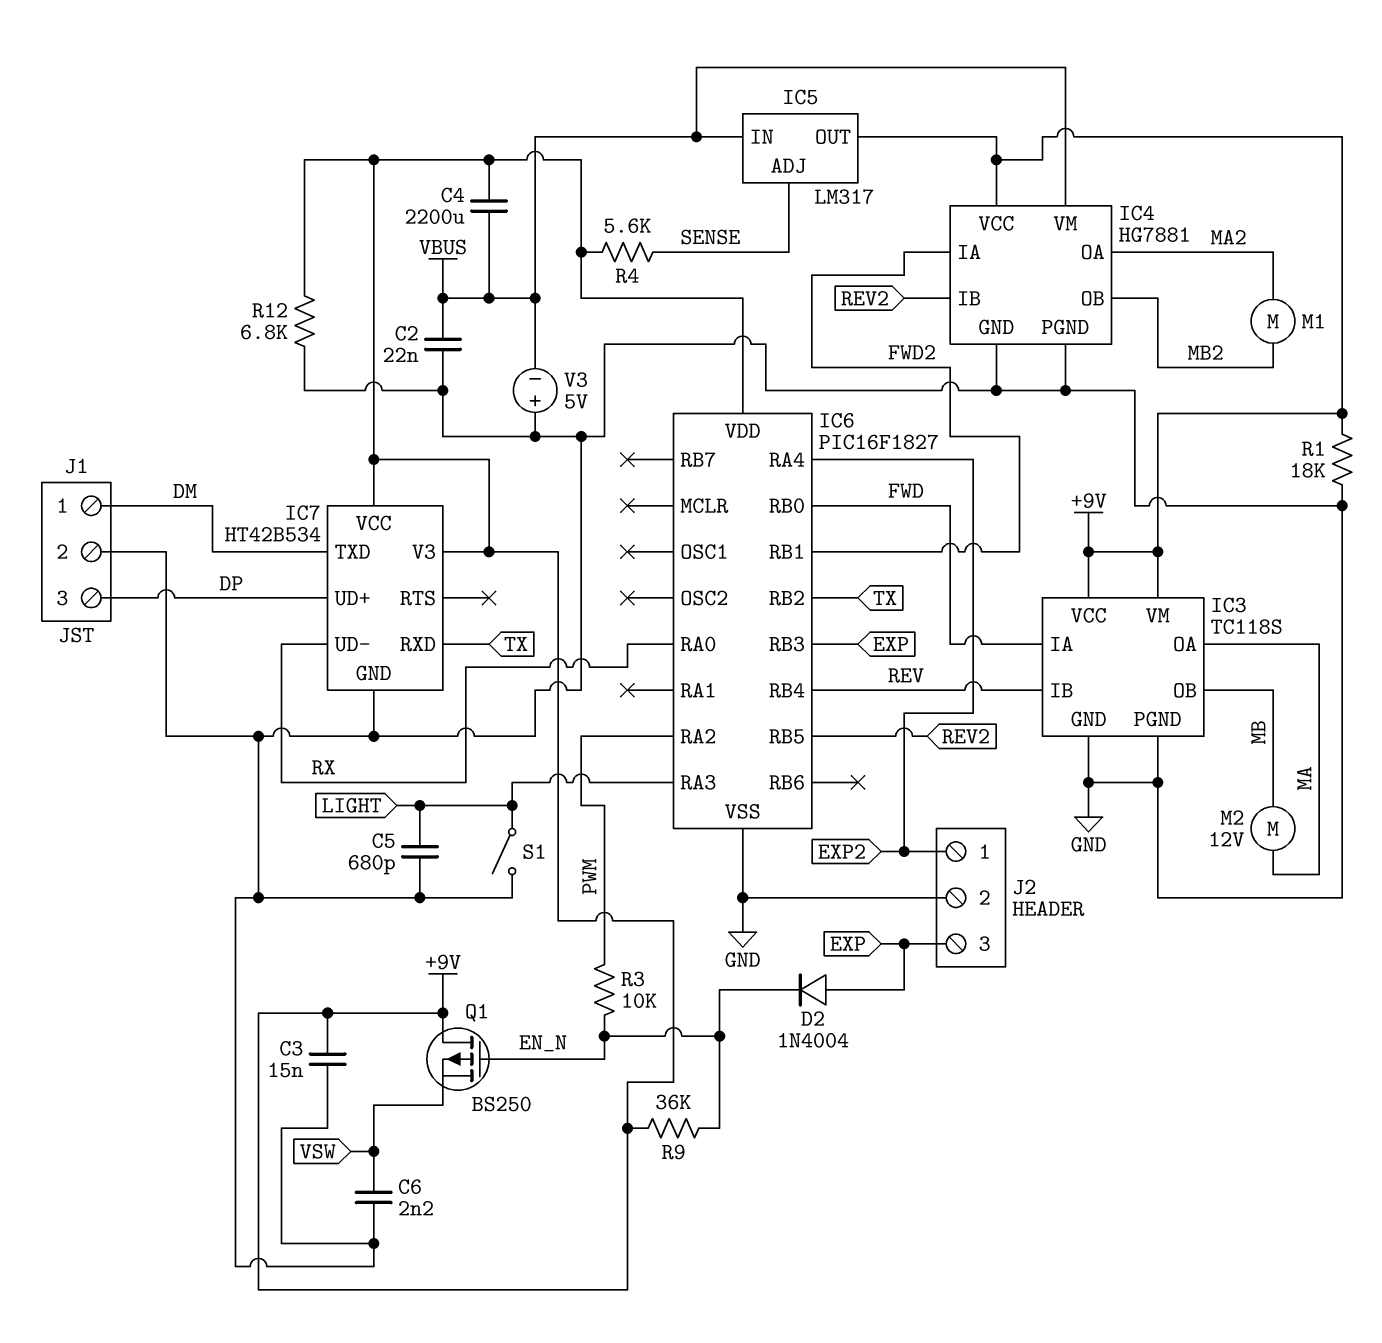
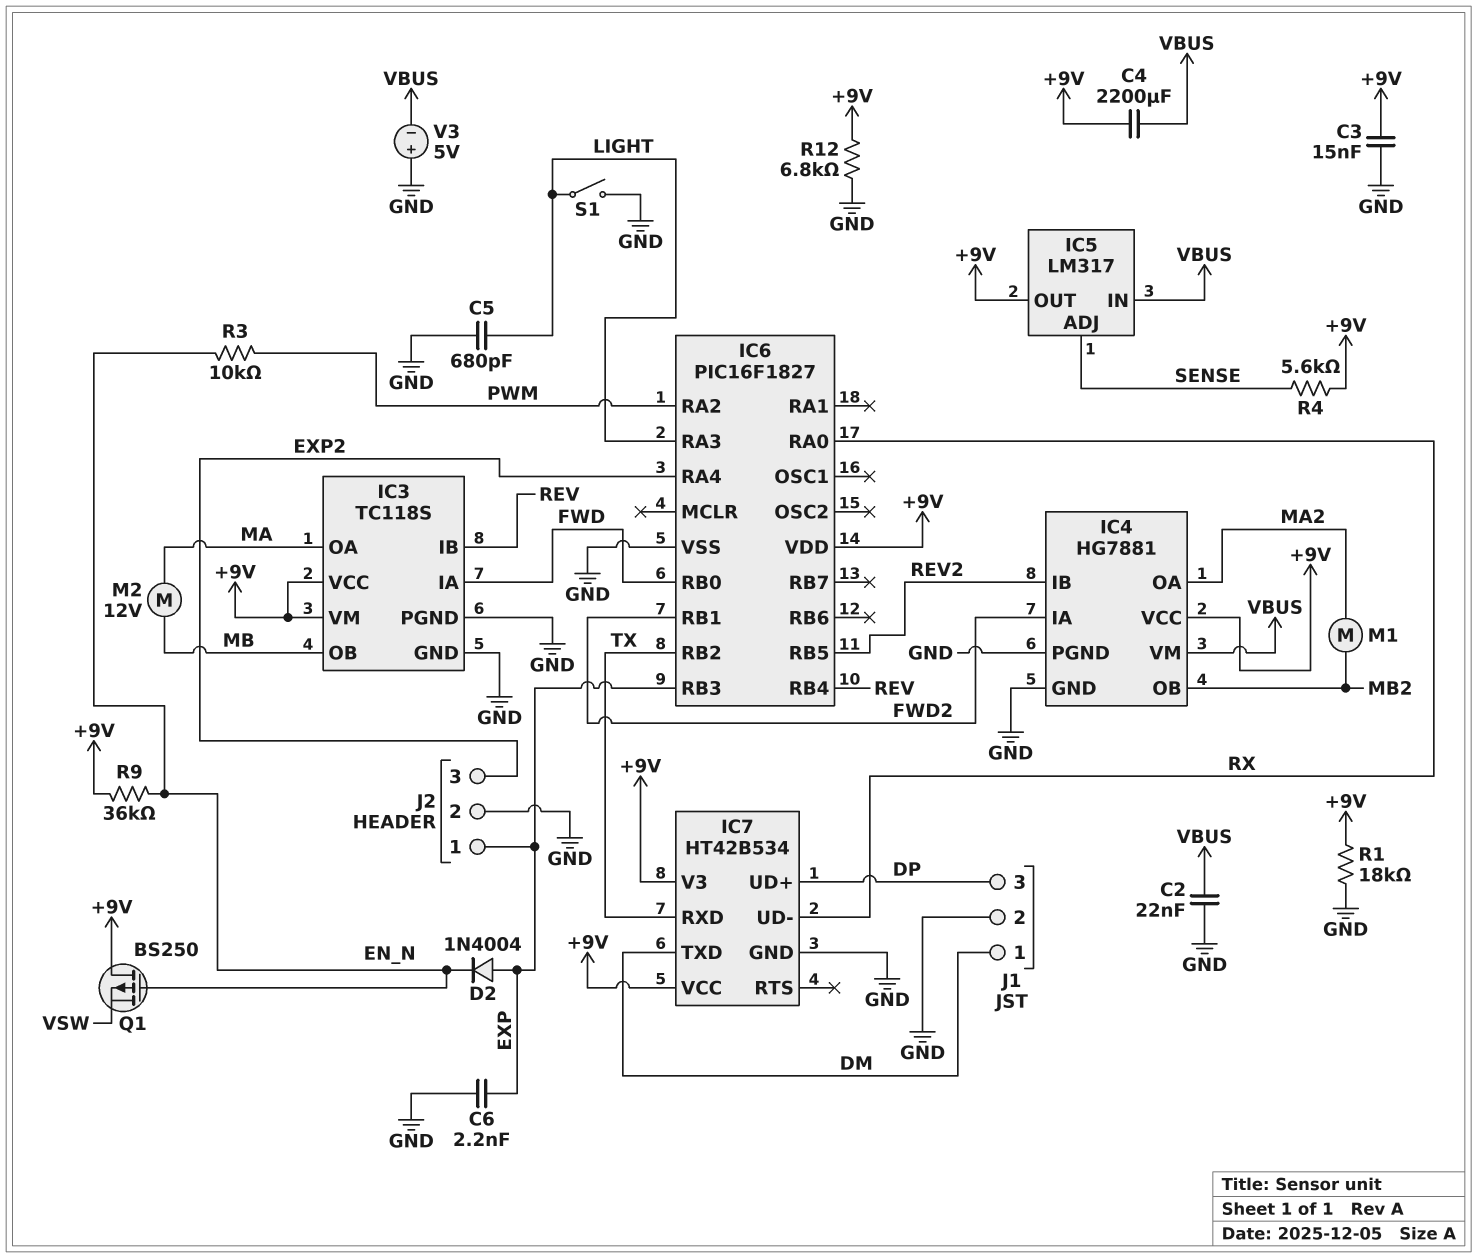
C6: 2.2nF (GND, VSW) -> 2.2nF (EXP, GND)
J2 pin 1: EXP2 -> EXP
J2 pin 3: EXP -> EXP2

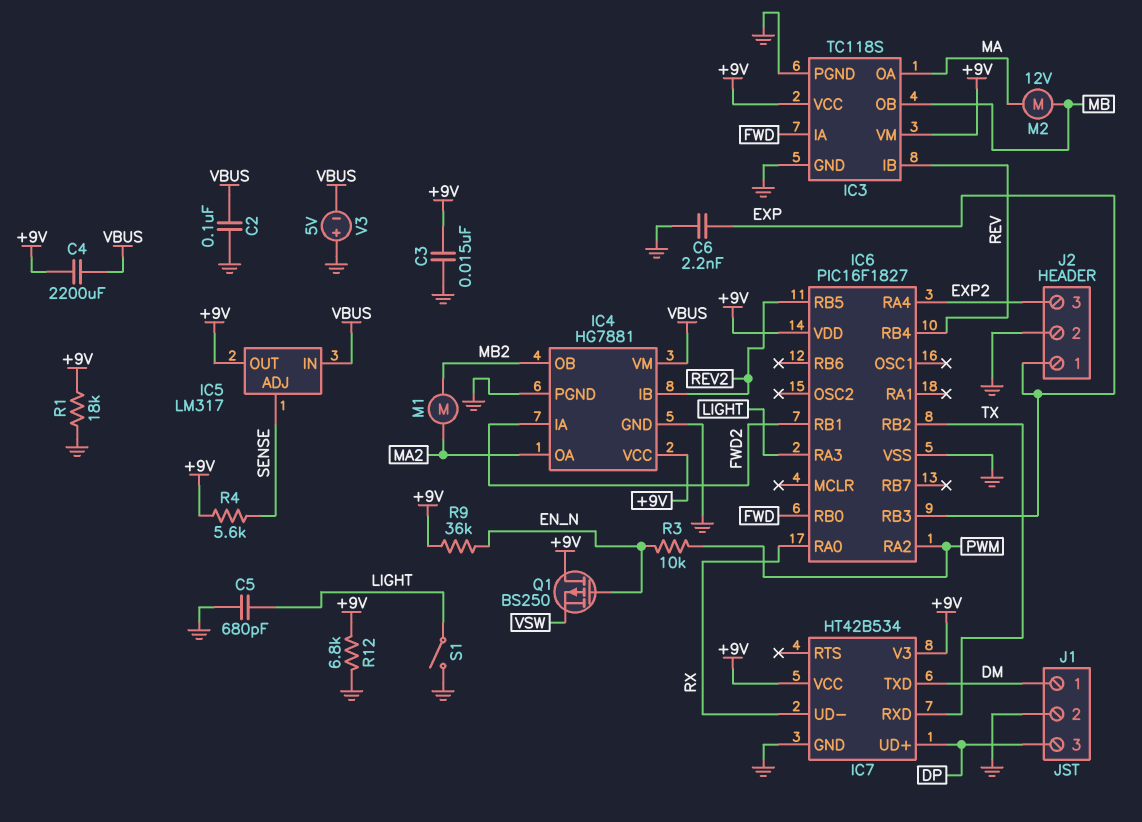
C2: 22nF (GND, VBUS) -> 100nF (GND, VBUS)
D2: diode 1N4004 (A EXP, K EN_N) -> none

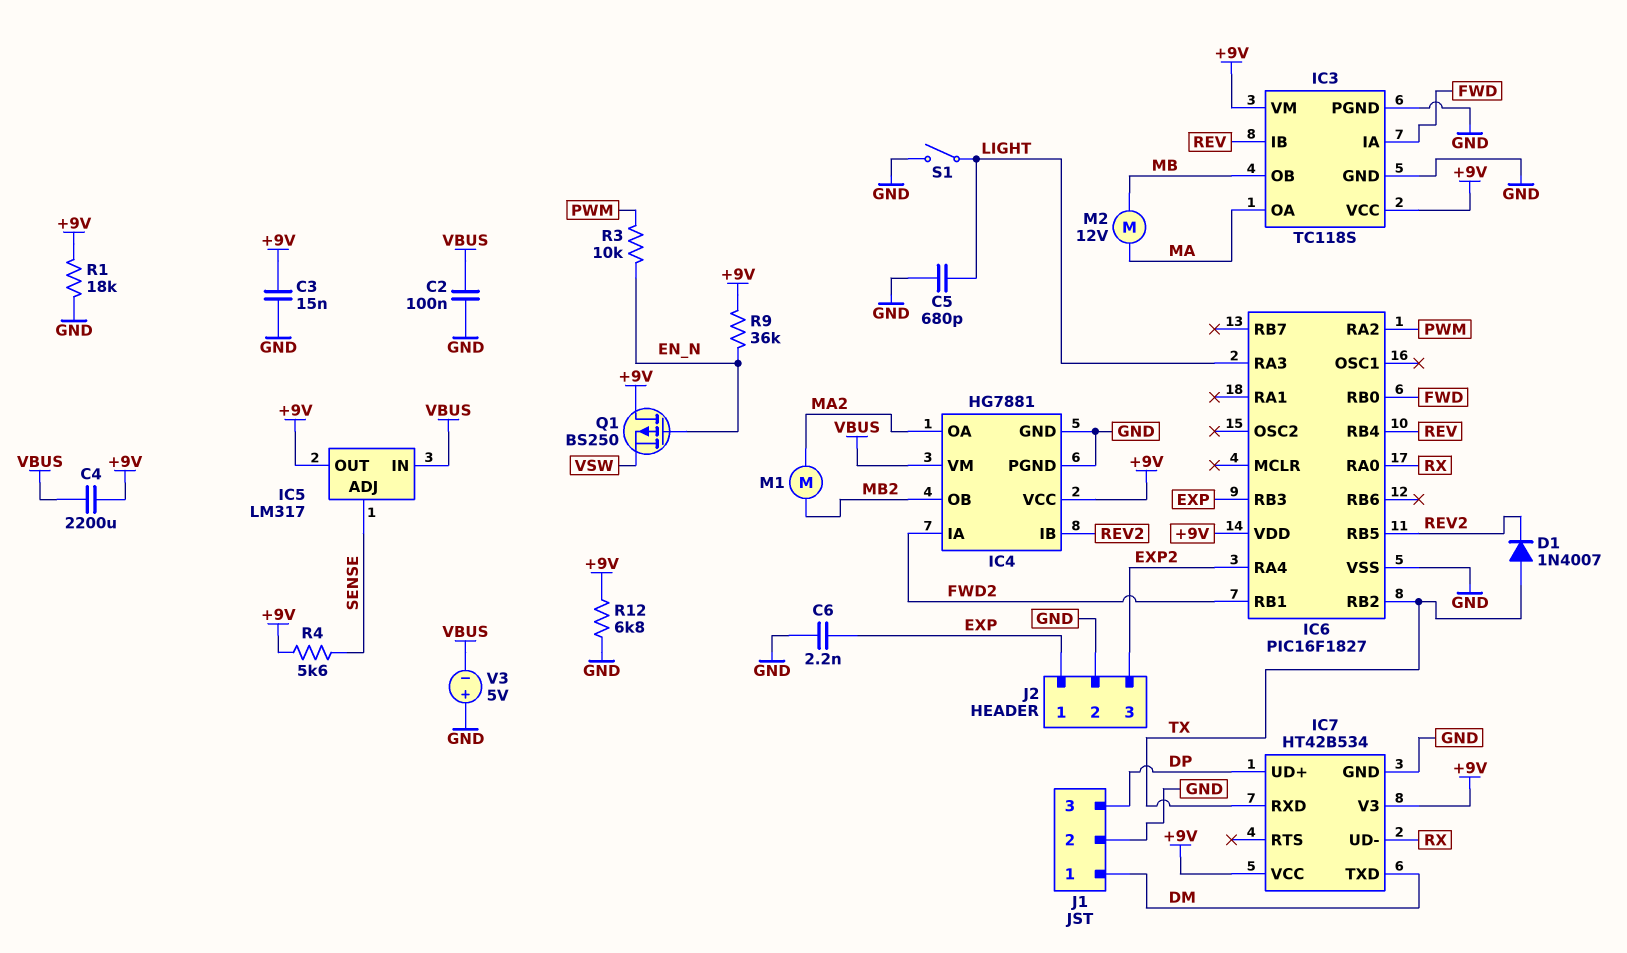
D1: none -> diode 1N4007 (A TX, K REV2)

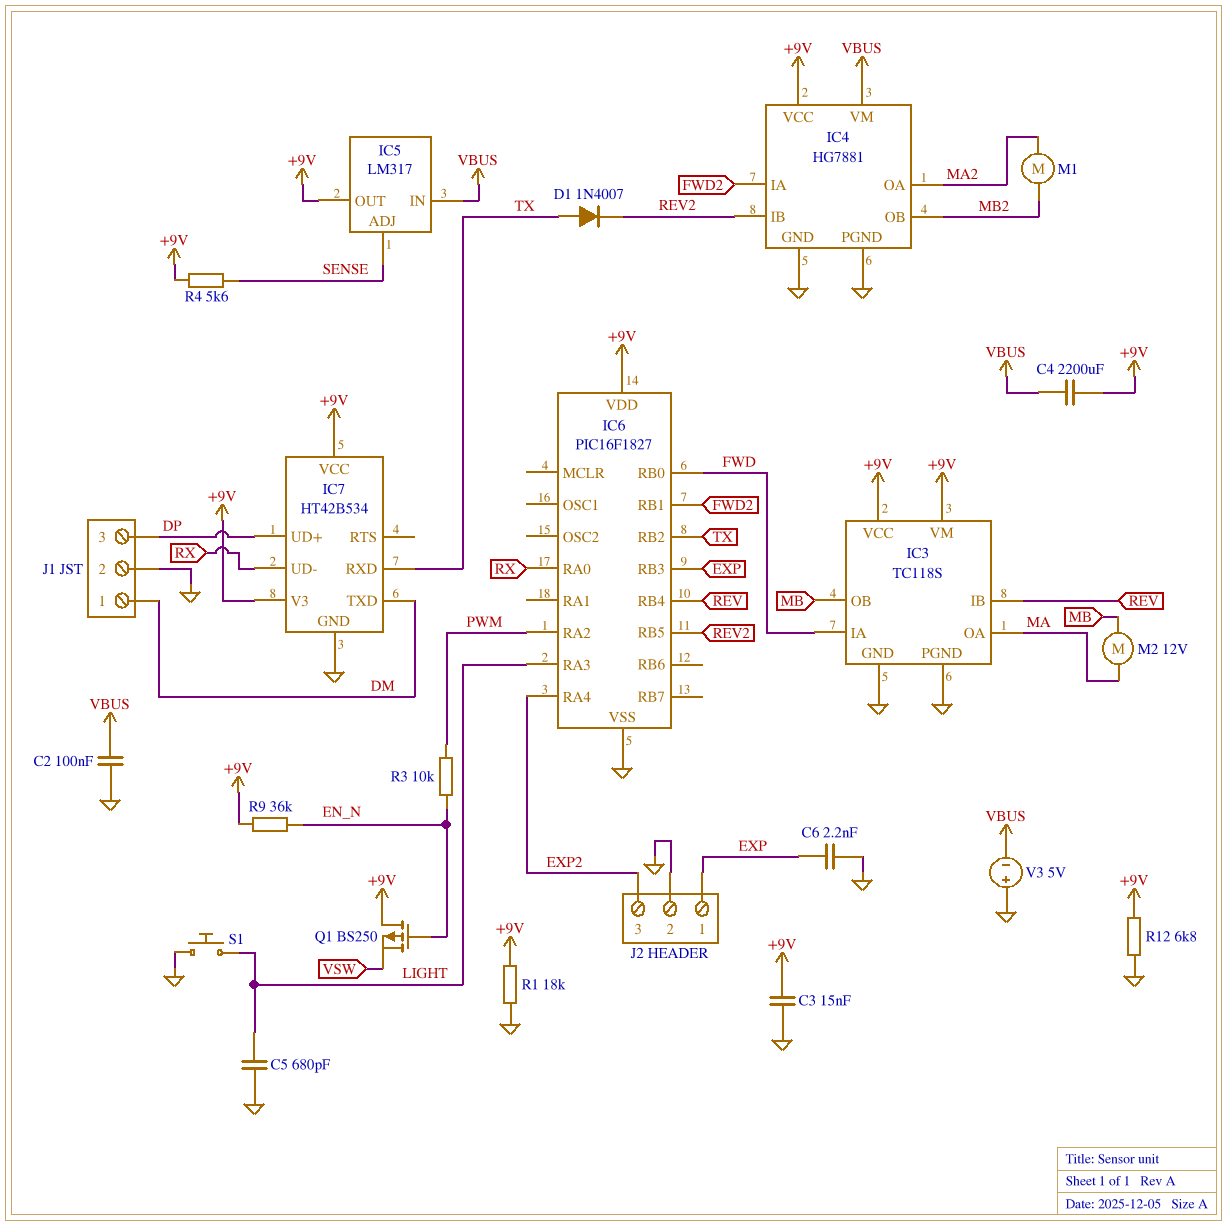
S1: switch (GND, LIGHT) -> button (GND, LIGHT)

